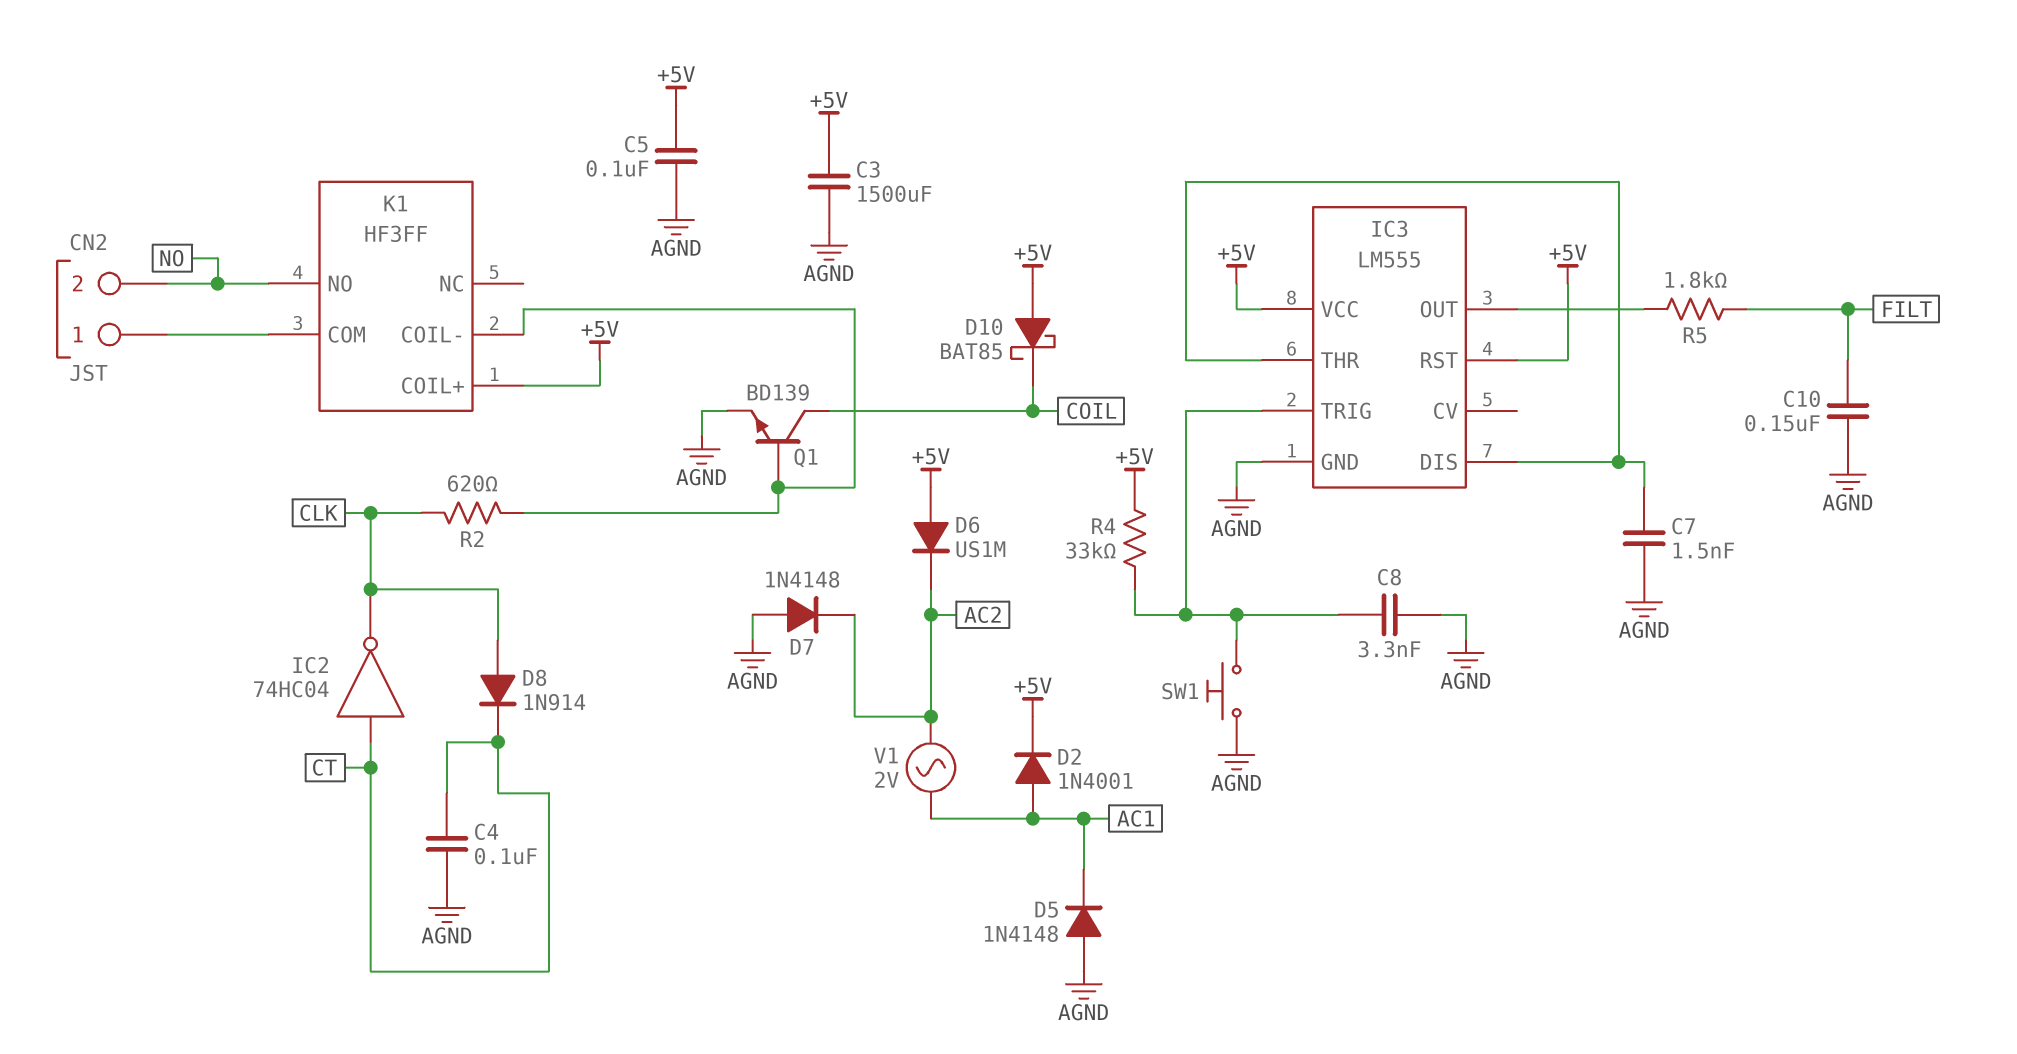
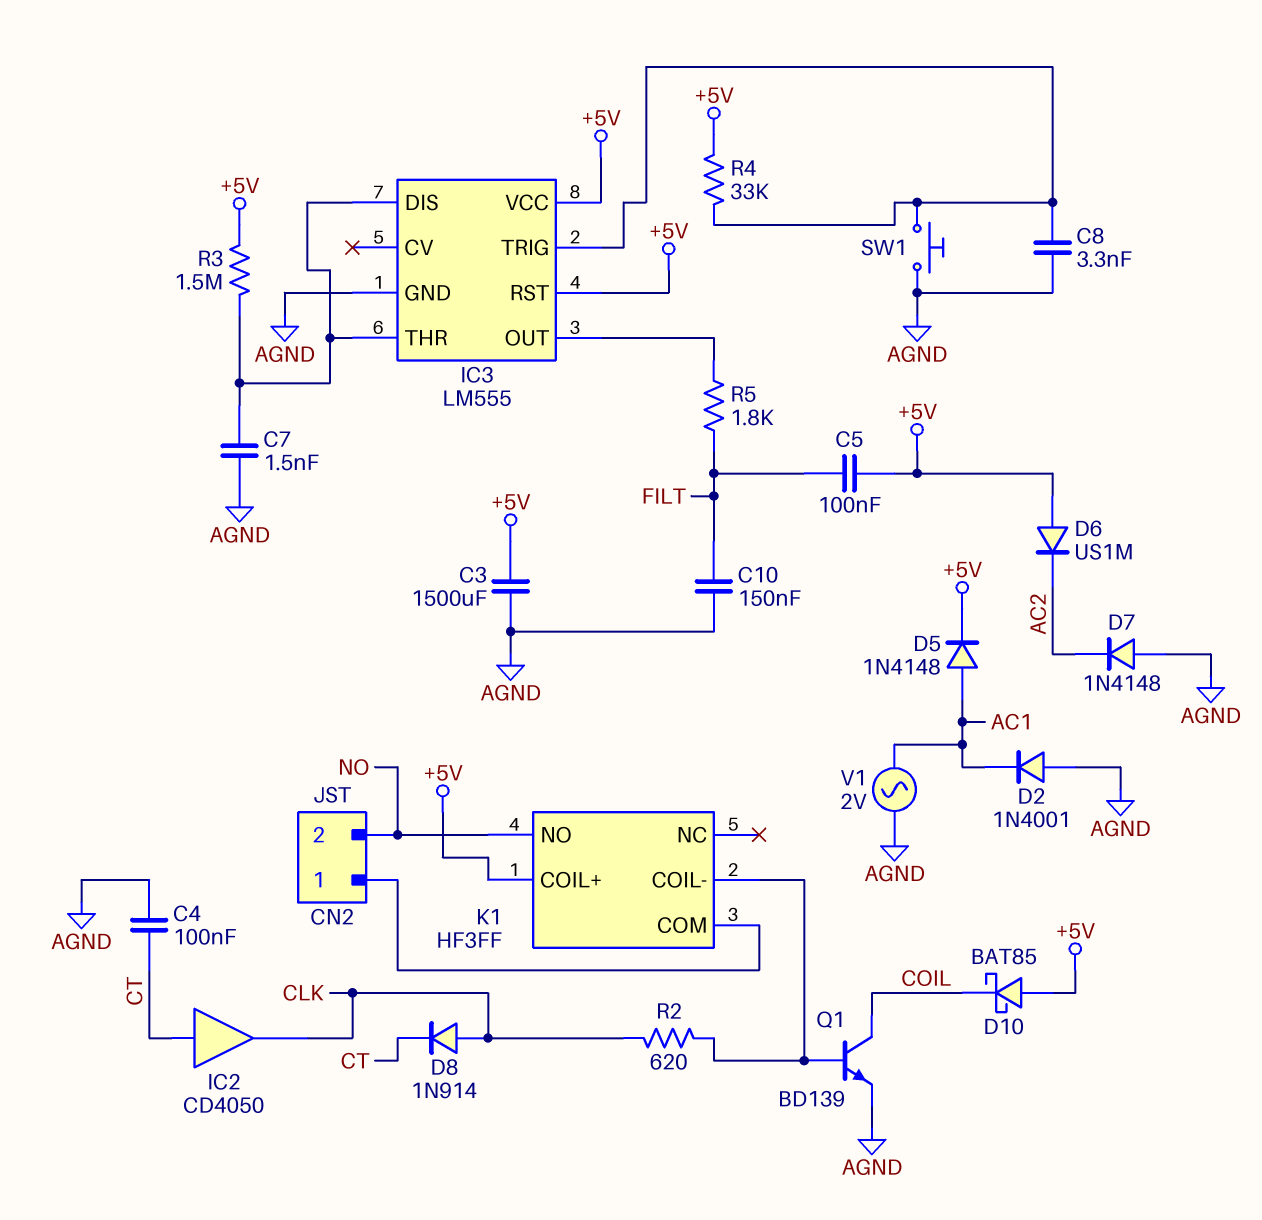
C5: 100nF (+5V, AGND) -> 100nF (+5V, FILT)
D2: diode 1N4001 (A AC1, K +5V) -> diode 1N4001 (A AGND, K AC1)
D5: diode 1N4148 (A AGND, K AC1) -> diode 1N4148 (A AC1, K +5V)
IC2: NOT 74HC04 (in CT, out CLK) -> buffer CD4050 (in CT, out CLK)
R3: none -> 1.5M (+5V, IC3/DIS)
V1: AC 2V (AC1, AC2) -> AC 2V (AC1, AGND)

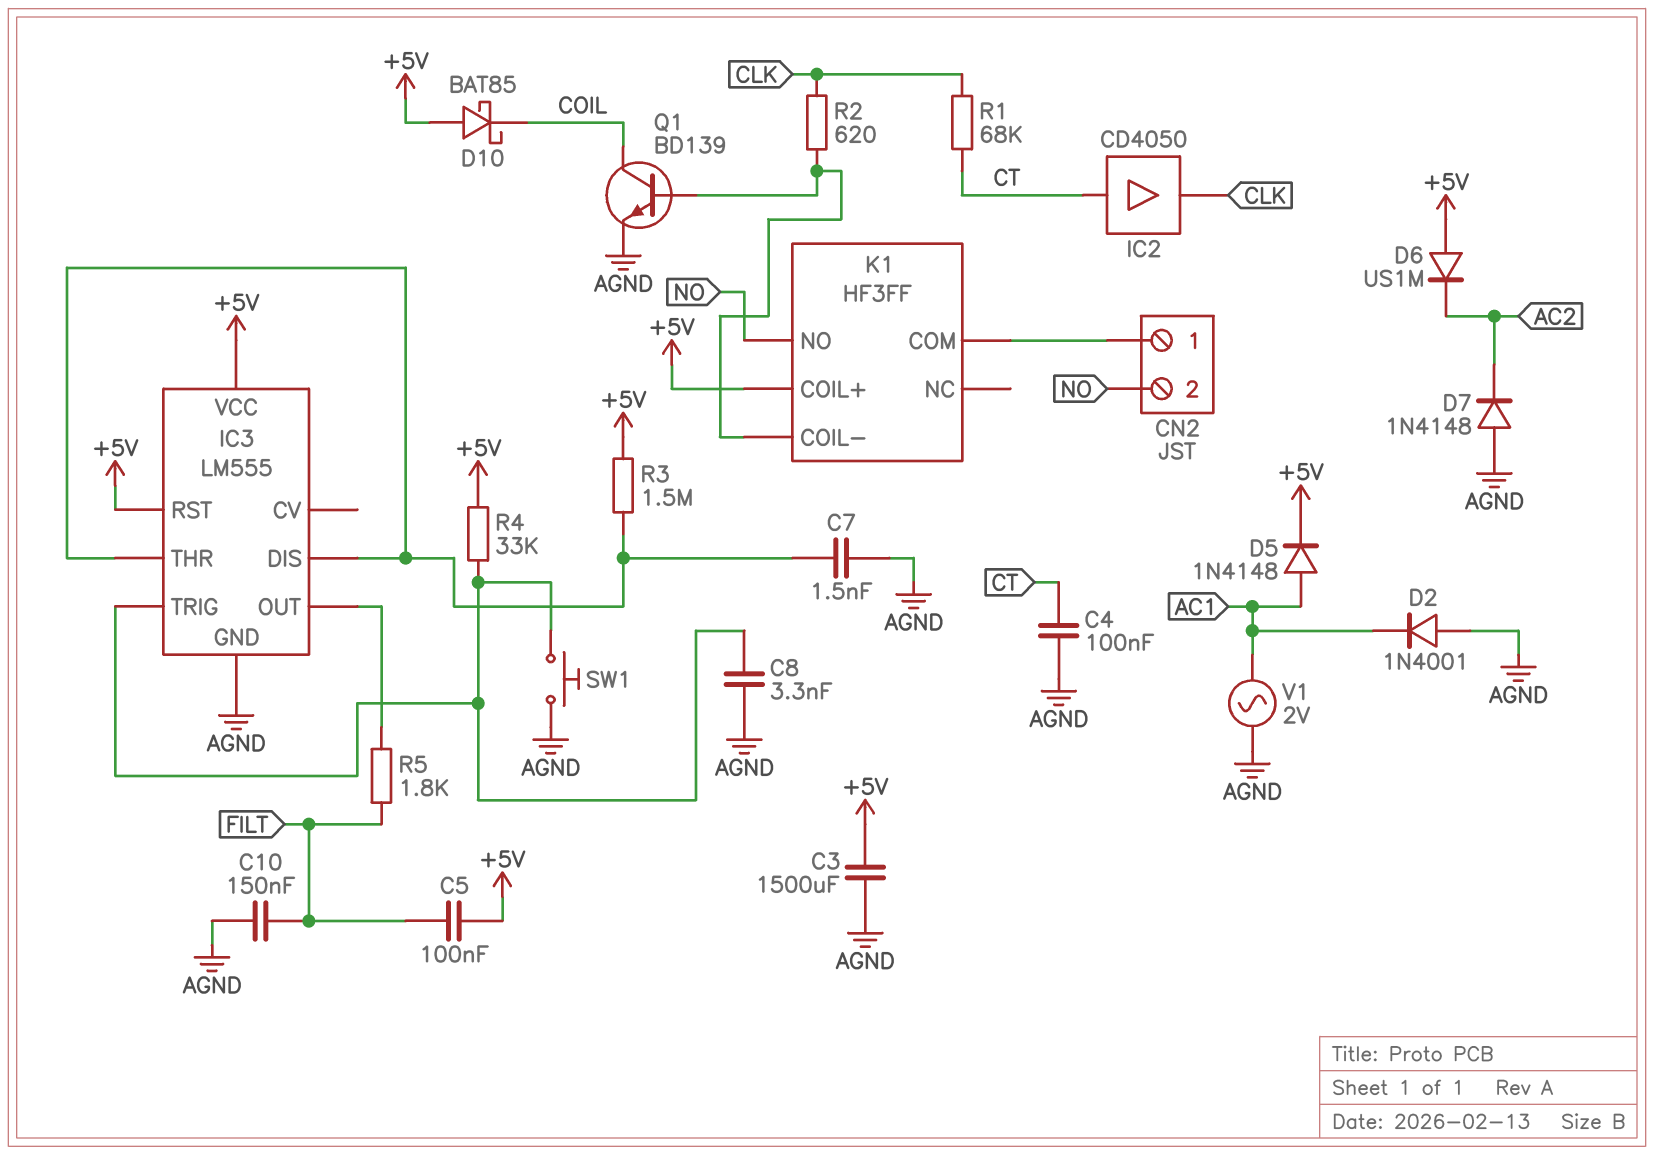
D8: diode 1N914 (A CLK, K CT) -> none
R1: none -> 68k (CLK, CT)

